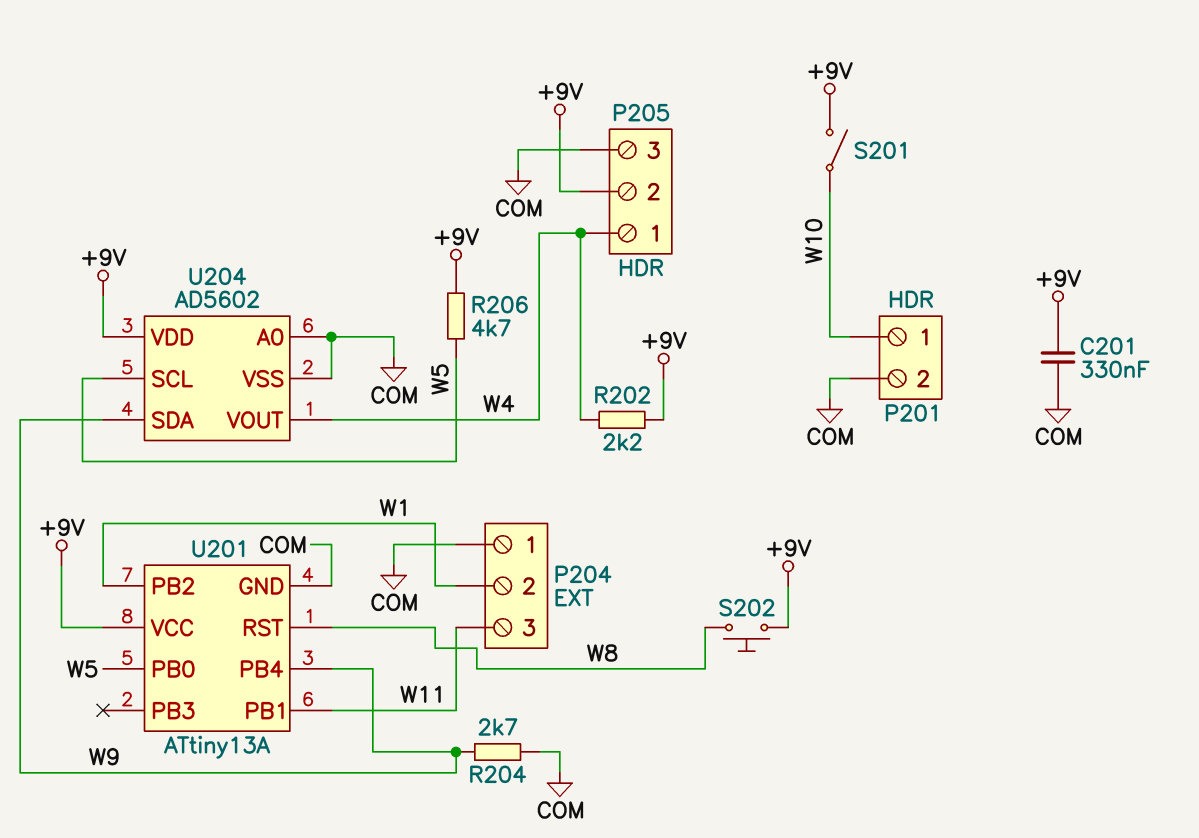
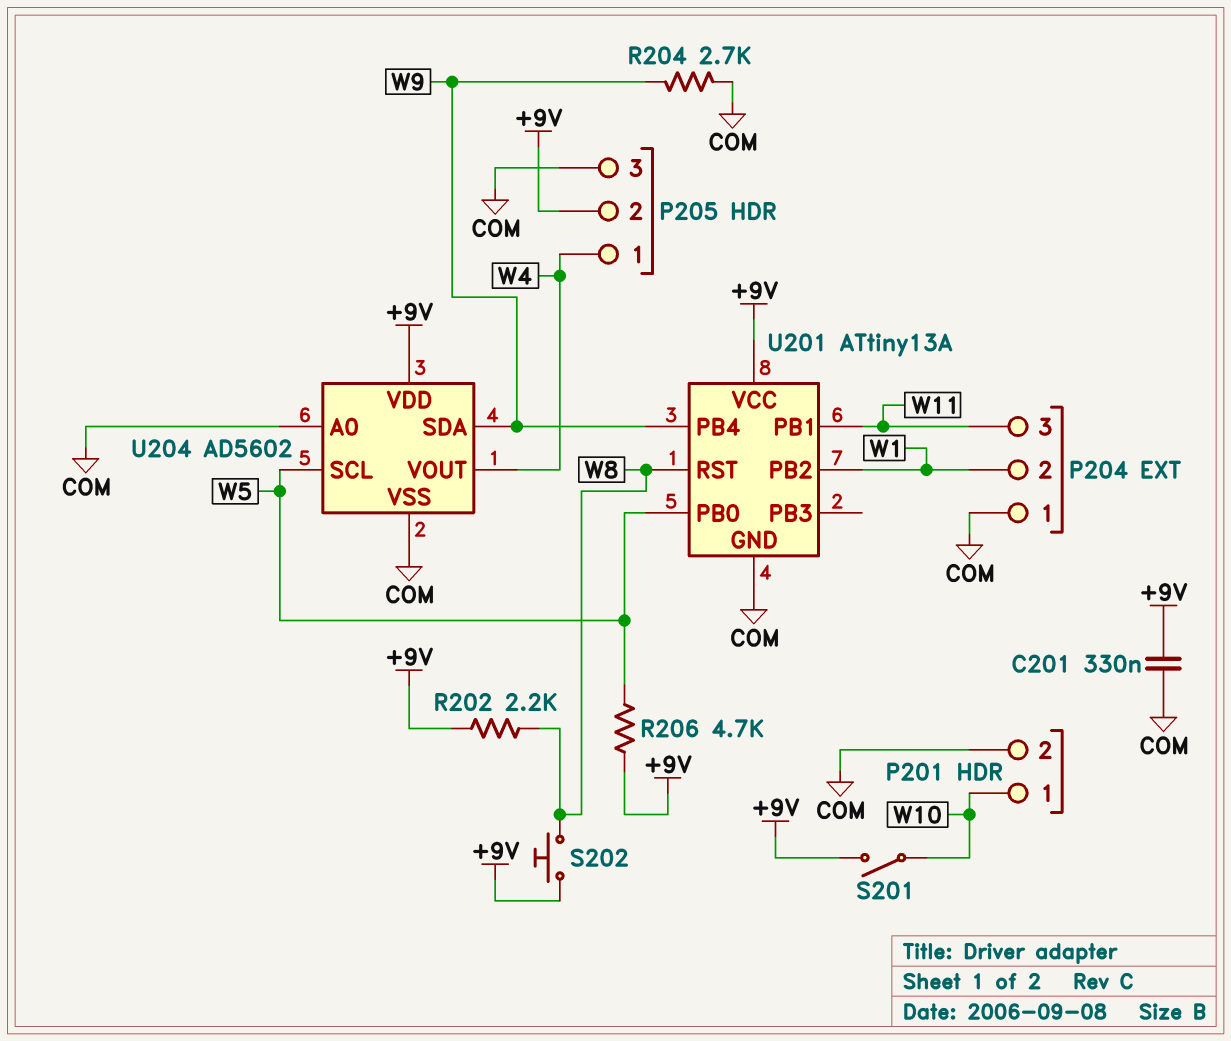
R202: 2.2k (+9V, W4) -> 2.2k (+9V, W8)

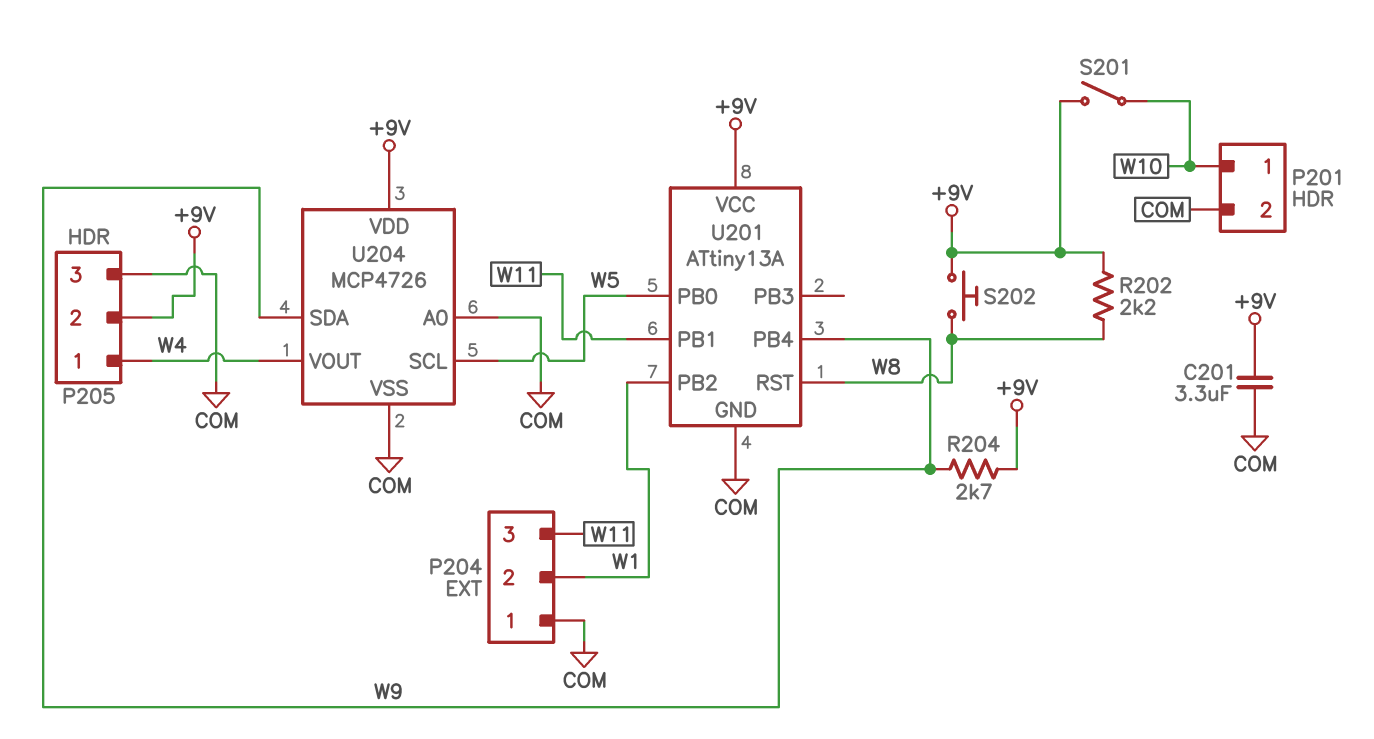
C201: 330nF (+9V, COM) -> 3.3uF (+9V, COM)
R204: 2.7k (COM, W9) -> 2.7k (+9V, W9)
R206: 4.7k (+9V, W5) -> none
U204: AD5602 -> MCP4726

